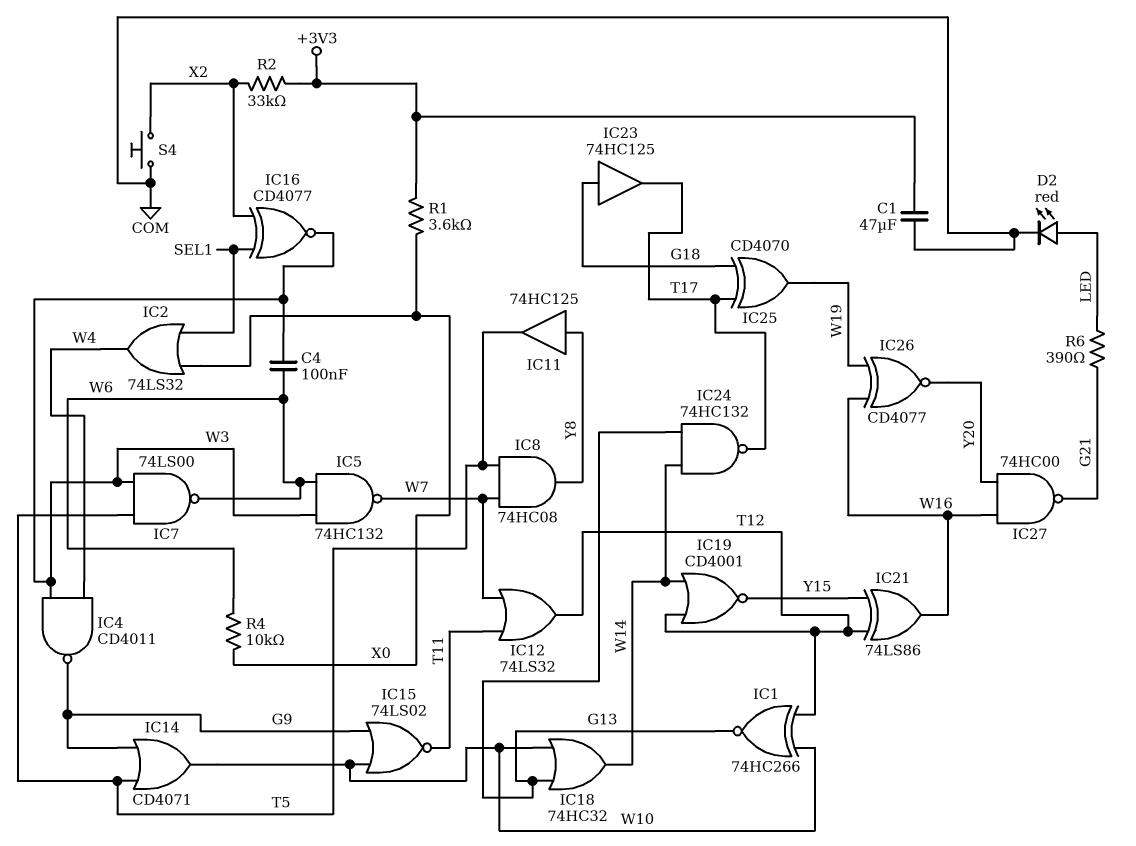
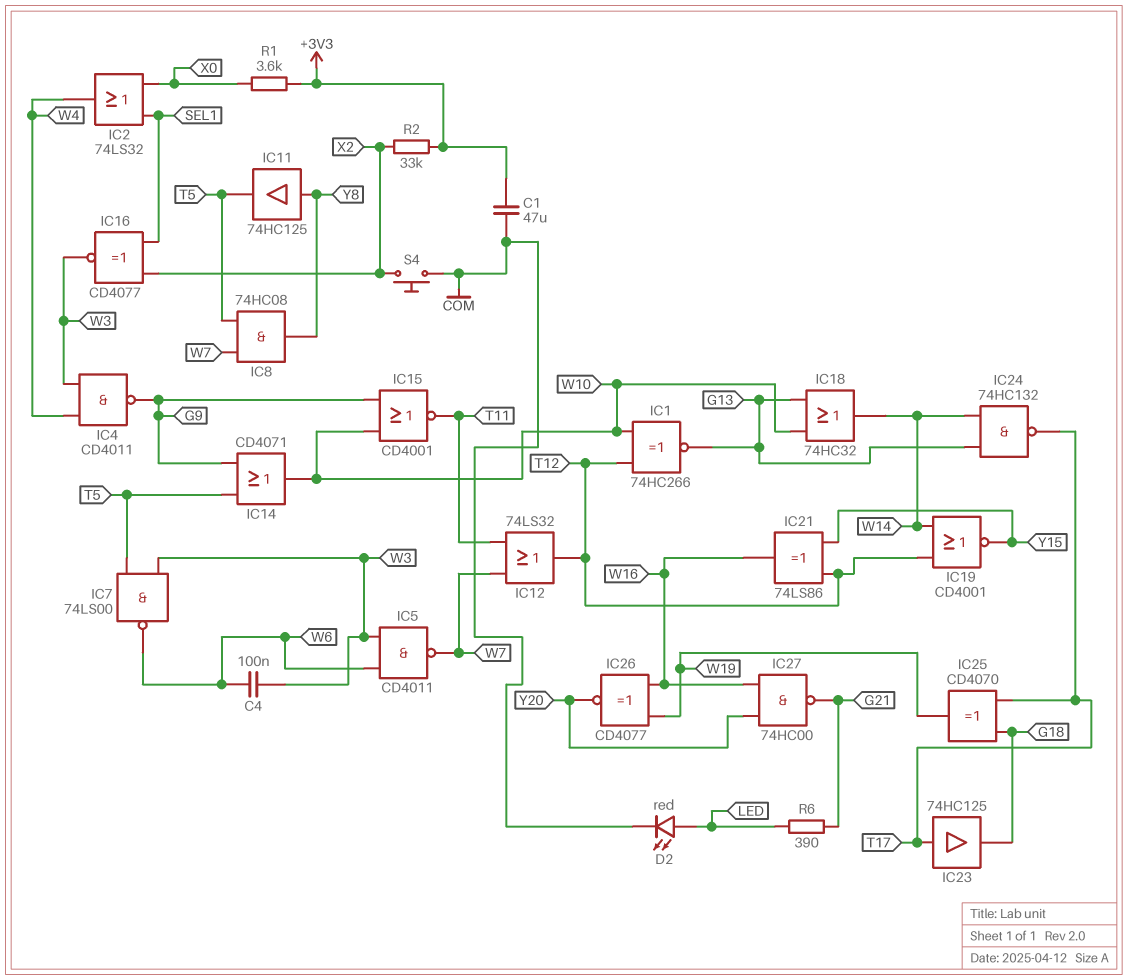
IC5: NAND 74HC132 (in W3, in W6, out W7) -> NAND CD4011 (in W3, in W6, out W7)
IC15: NOR 74LS02 (in G9, in W10, out T11) -> NOR CD4001 (in G9, in W10, out T11)
IC23: buffer 74HC125 (in G18, out T17) -> buffer 74HC125 (in T17, out G18)
R4: 10k (W6, X0) -> none

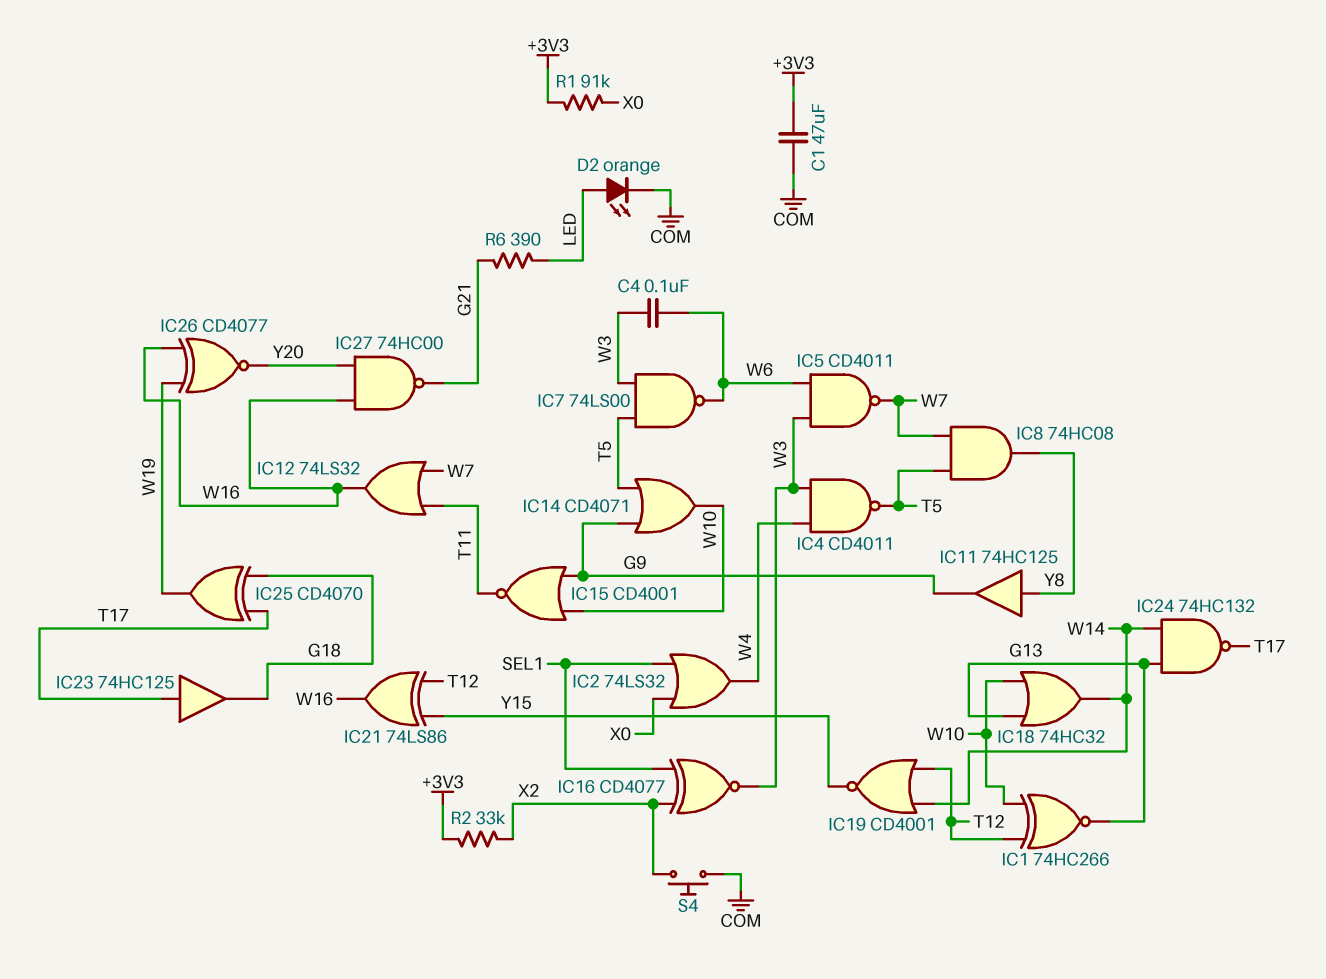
D2: LED red (A LED, K COM) -> LED orange (A LED, K COM)
IC4: NAND CD4011 (in W3, in W4, out G9) -> NAND CD4011 (in W3, in W4, out T5)
IC11: buffer 74HC125 (in Y8, out T5) -> buffer 74HC125 (in Y8, out G9)
IC12: OR 74LS32 (in T11, in W7, out T12) -> OR 74LS32 (in T11, in W7, out W16)
R1: 3.6k (+3V3, X0) -> 91k (+3V3, X0)

